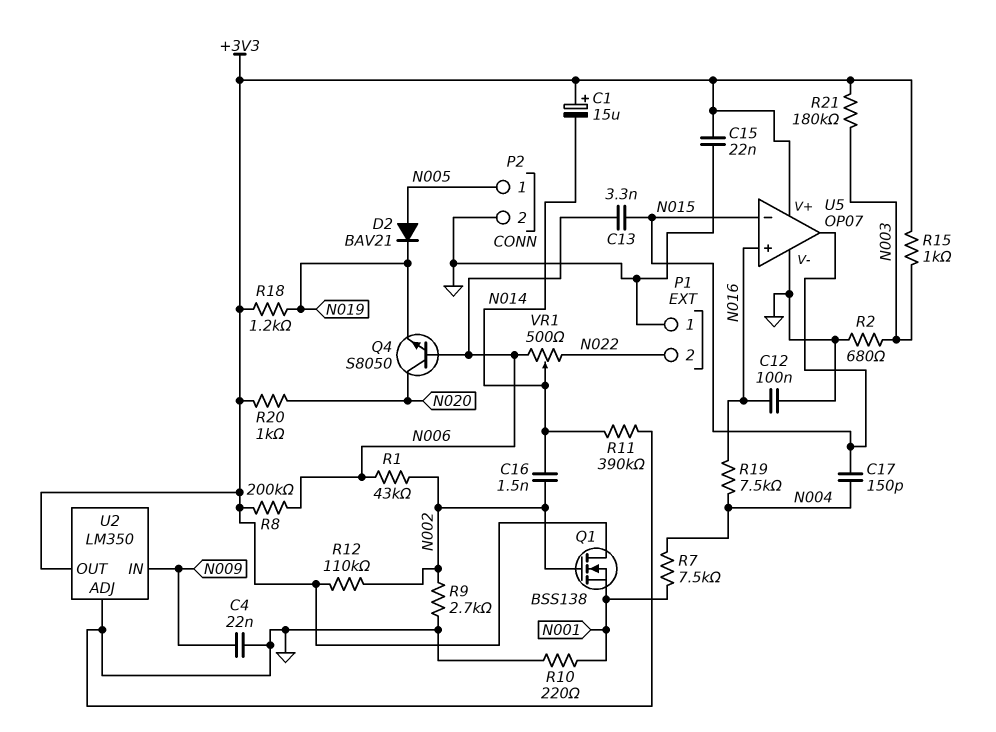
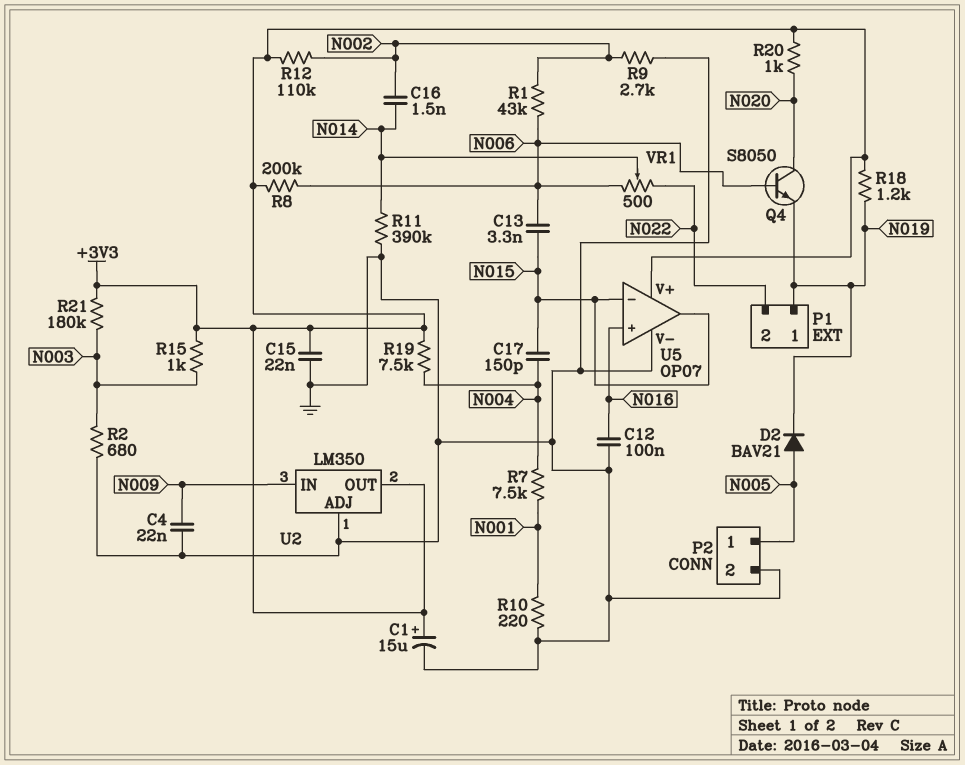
C1: 15uF (plus +3V3, minus N014) -> 15uF (plus +3V3, minus GND)
P1 pin 1: GND -> N019
Q1: NMOS BSS138 (G N002, D +3V3, S N001) -> none
R19: 7.5k (N004, N016) -> 7.5k (+3V3, N004)

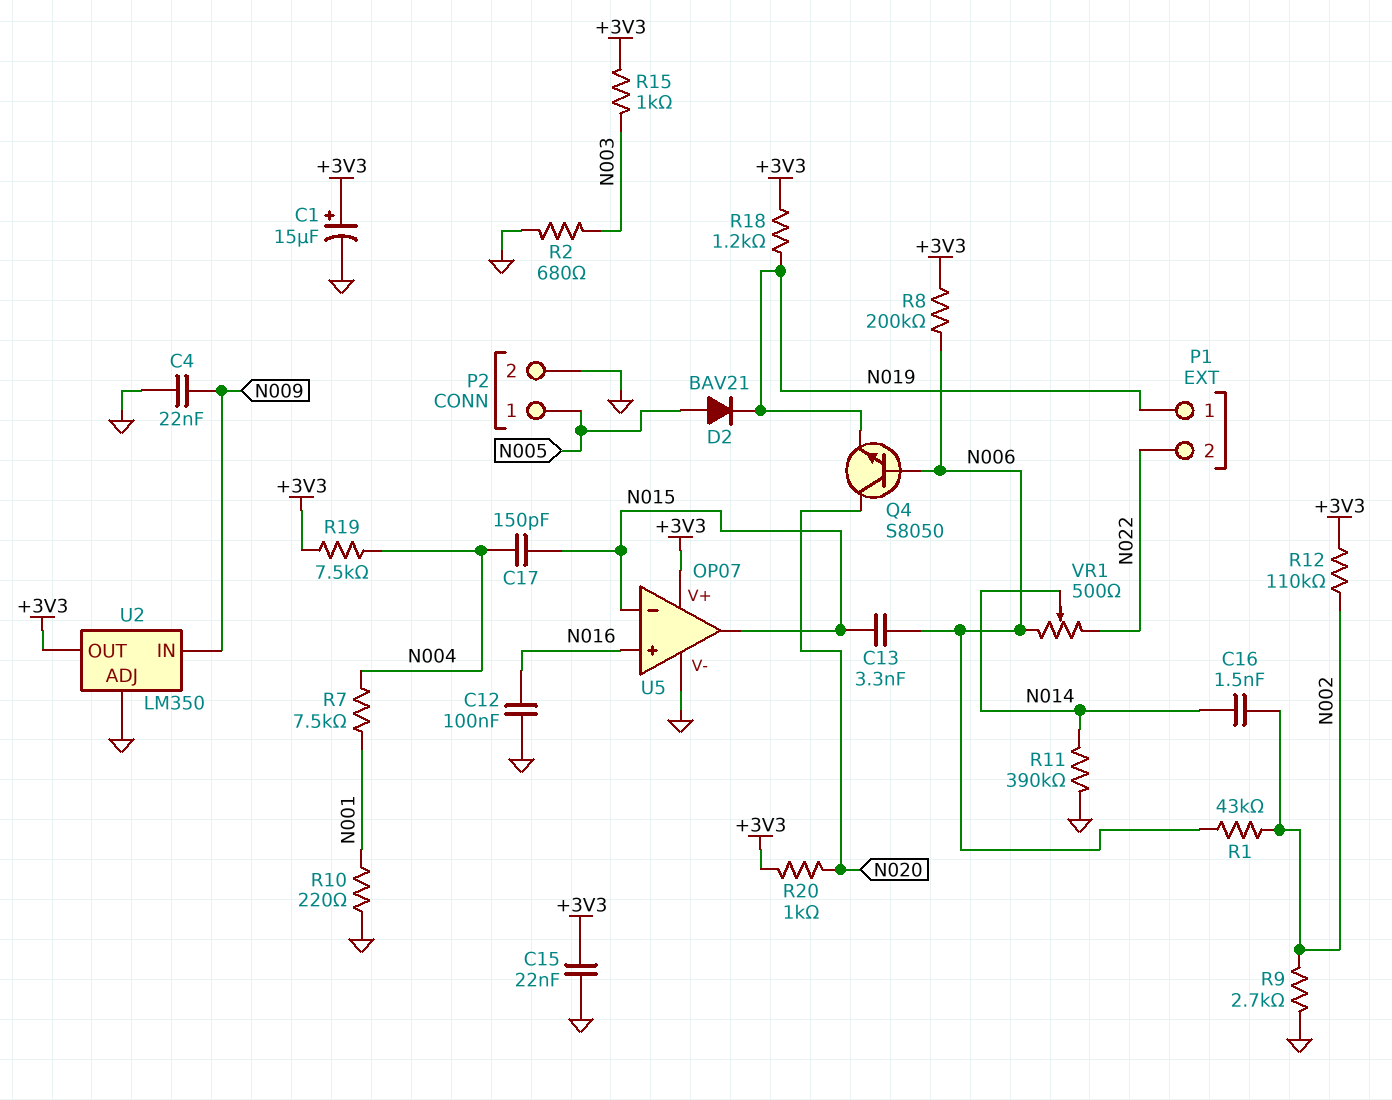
R21: 180k (+3V3, N003) -> none

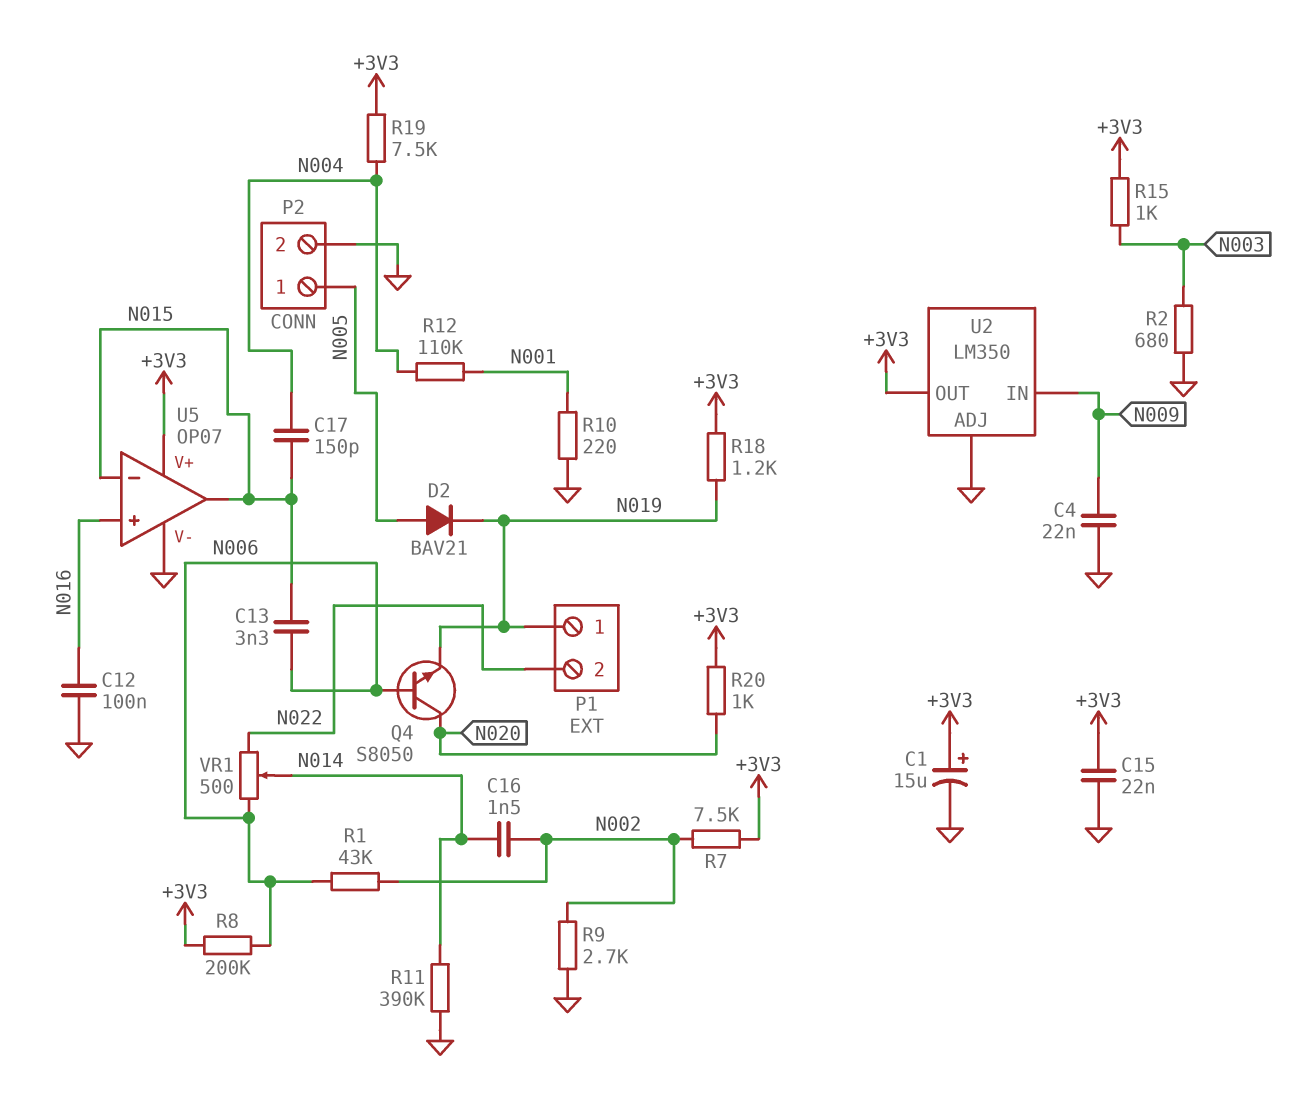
R7: 7.5k (N001, N004) -> 7.5k (+3V3, N002)
R12: 110k (+3V3, N002) -> 110k (N001, N004)

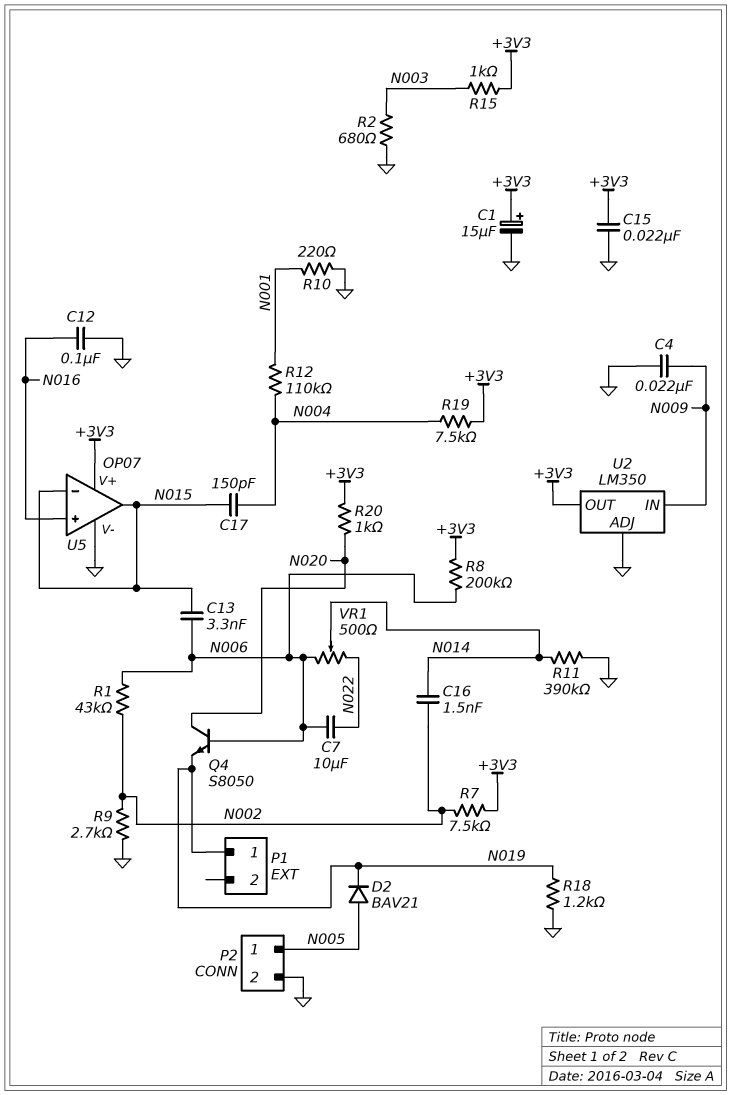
C7: none -> 10uF (N006, N022)
P1 pin 2: N022 -> none
R18: 1.2k (+3V3, N019) -> 1.2k (GND, N019)

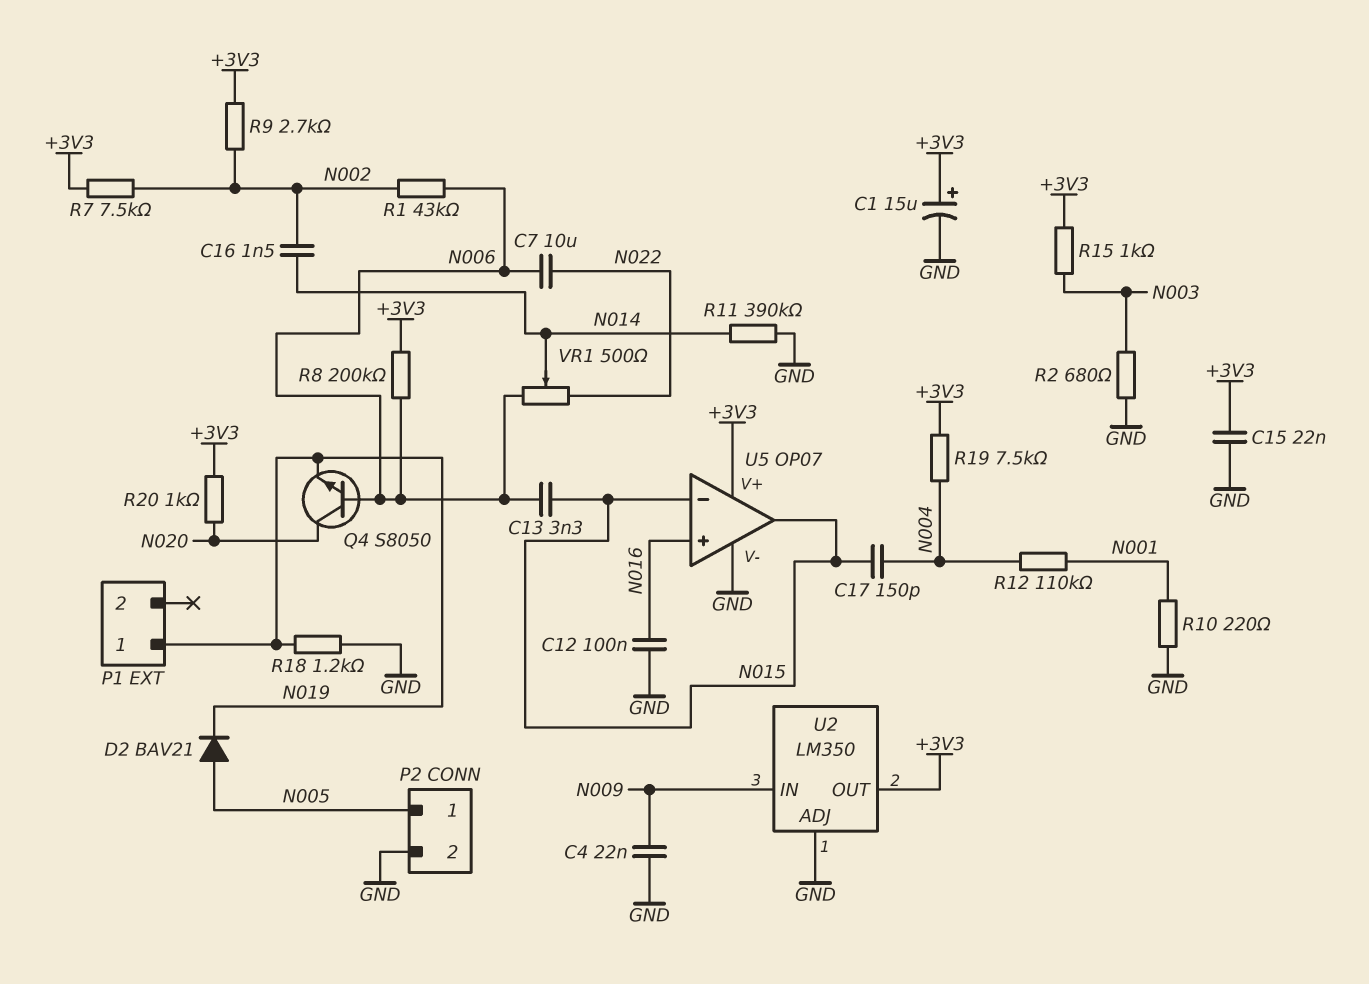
R9: 2.7k (GND, N002) -> 2.7k (+3V3, N002)

